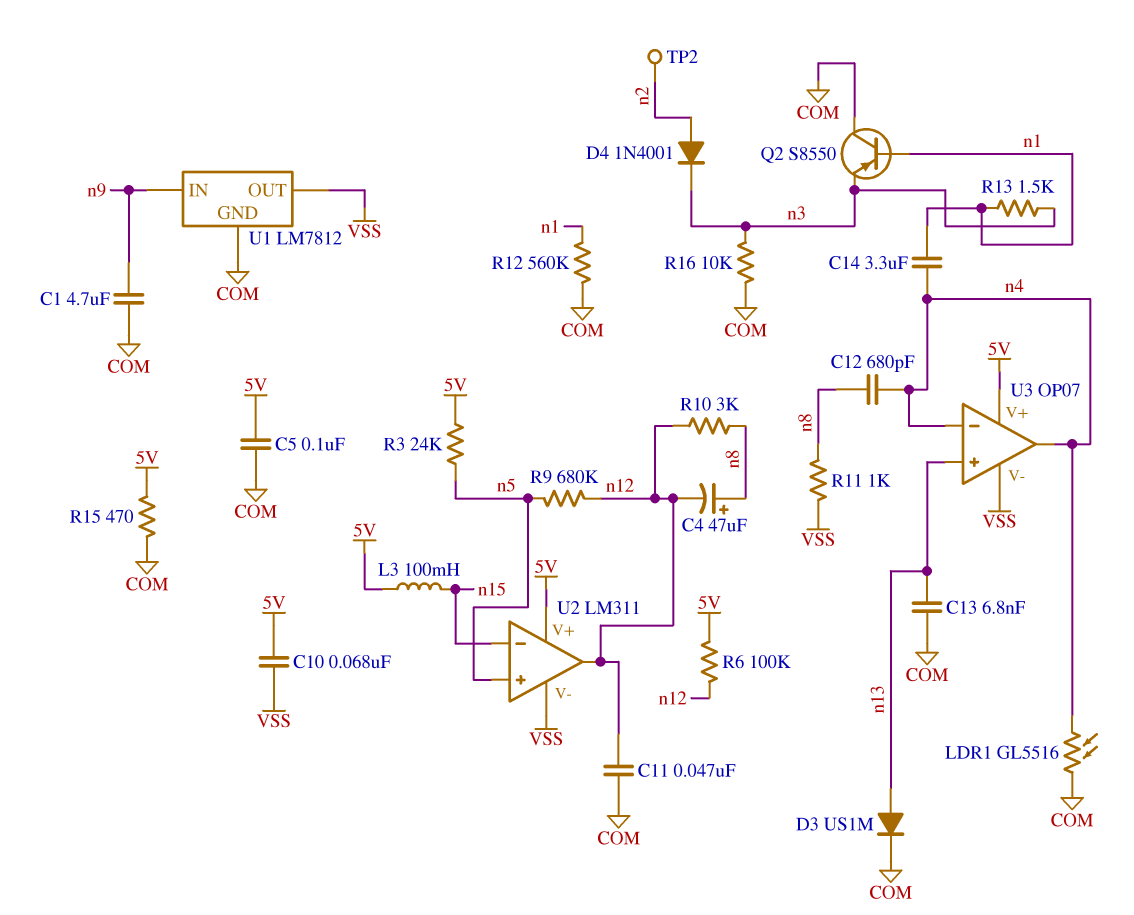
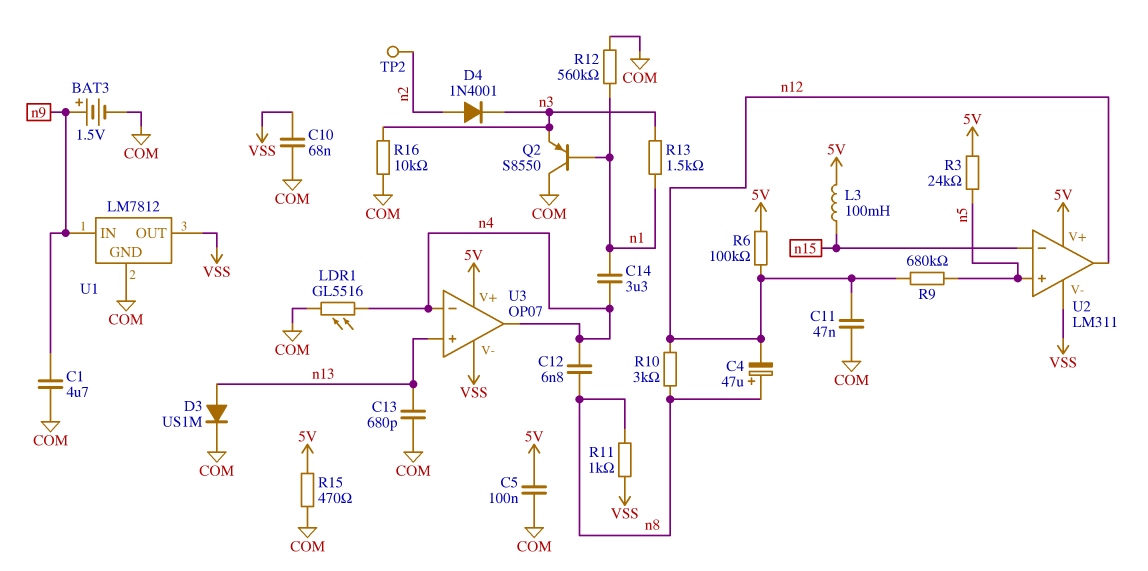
BAT3: none -> 1.5V (plus n9, minus COM)
C10: 68nF (5V, VSS) -> 68nF (COM, VSS)
C12: 680pF (n4, n8) -> 6.8nF (n4, n8)
C13: 6.8nF (COM, n13) -> 680pF (COM, n13)

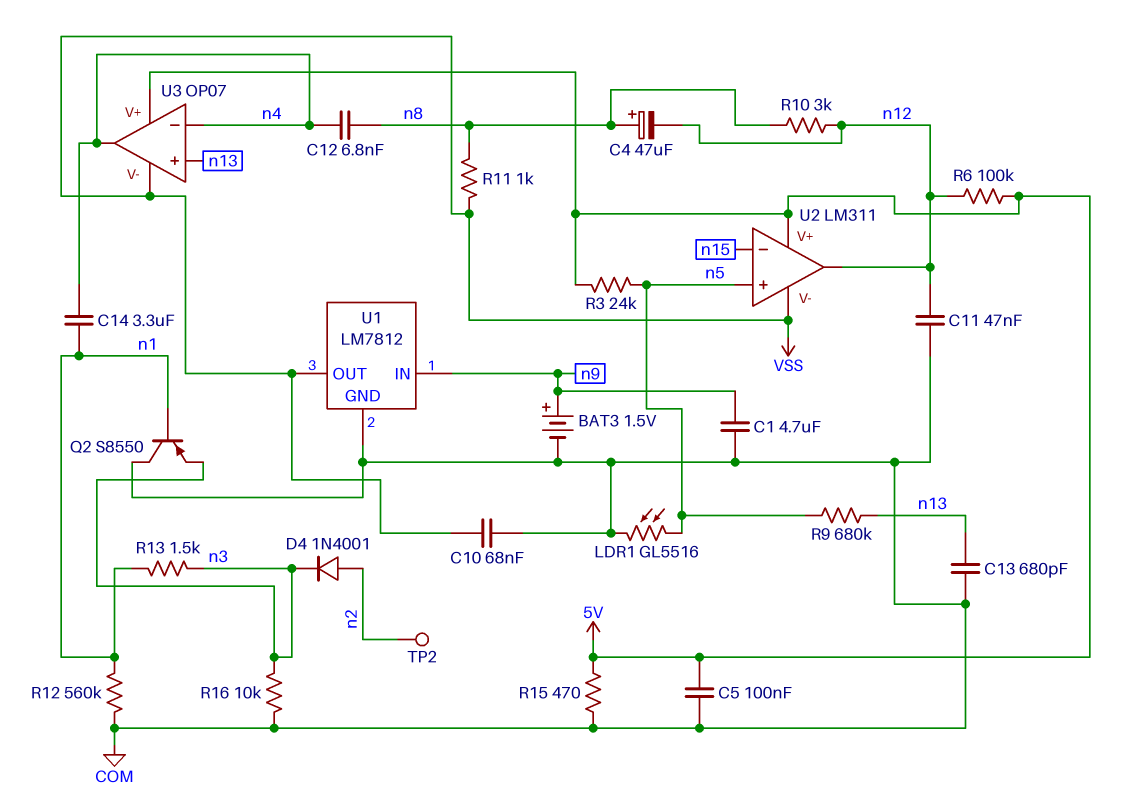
D3: diode US1M (A n13, K COM) -> none
L3: 100mH (5V, n15) -> none
LDR1: GL5516 (COM, n4) -> GL5516 (COM, n5)
R9: 680k (n5, n12) -> 680k (n5, n13)

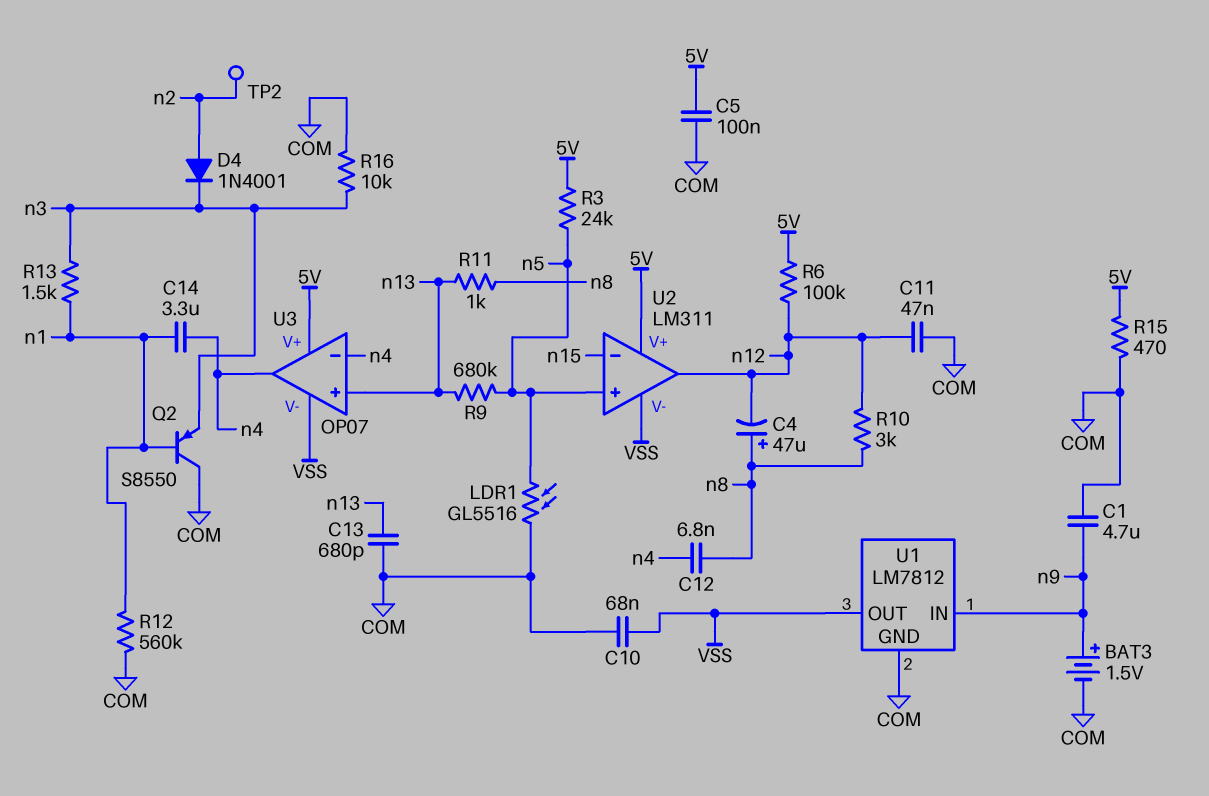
R11: 1k (VSS, n8) -> 1k (n8, n13)

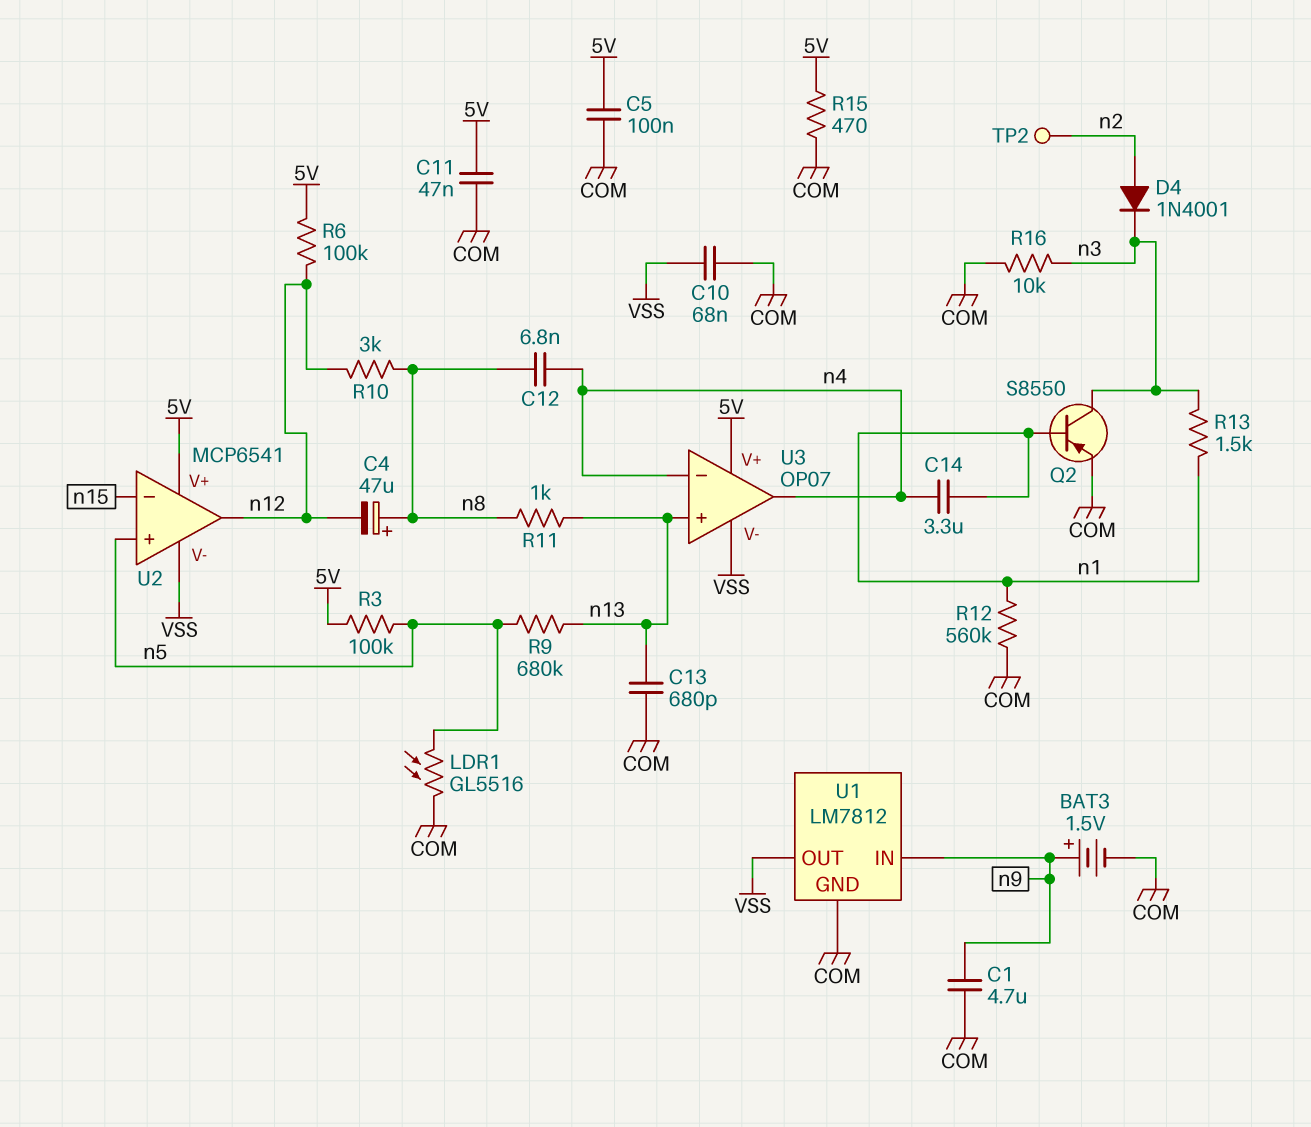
C11: 47nF (COM, n12) -> 47nF (5V, COM)
Q2: PNP S8550 (B n1, C COM, E n3) -> PNP S8550 (B n1, C n3, E COM)
R3: 24k (5V, n5) -> 100k (5V, n5)
U2: LM311 -> MCP6541

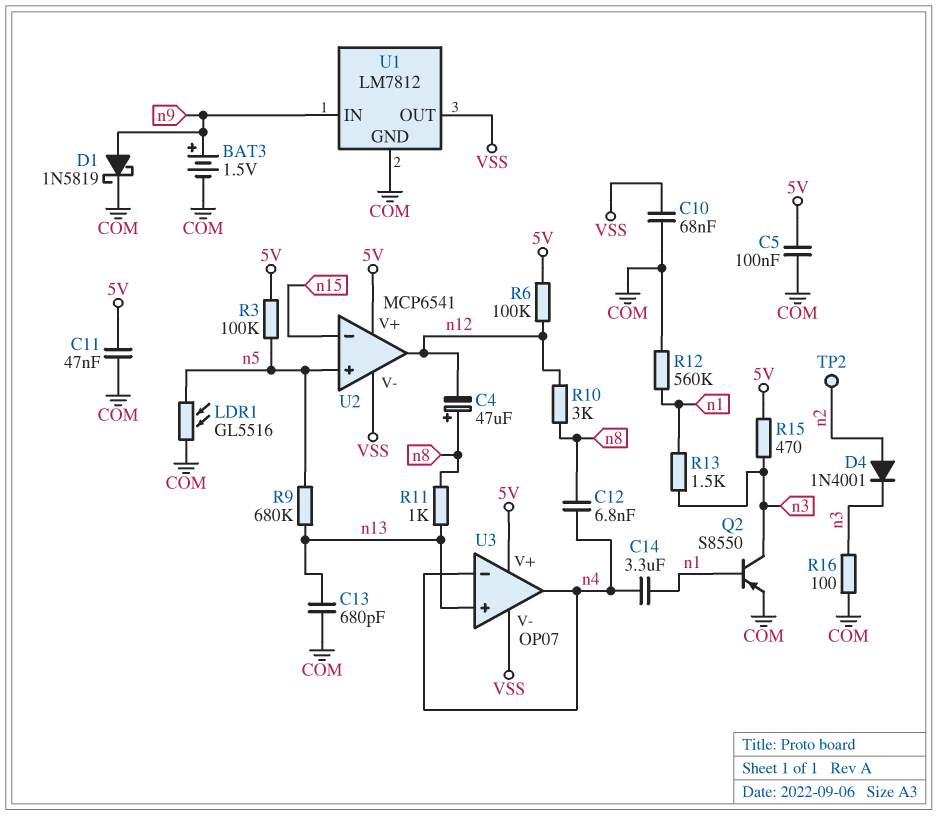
C1: 4.7uF (COM, n9) -> none
D1: none -> schottky 1N5819 (A n9, K COM)
R15: 470 (5V, COM) -> 470 (5V, n3)
R16: 10k (COM, n3) -> 100 (COM, n3)

